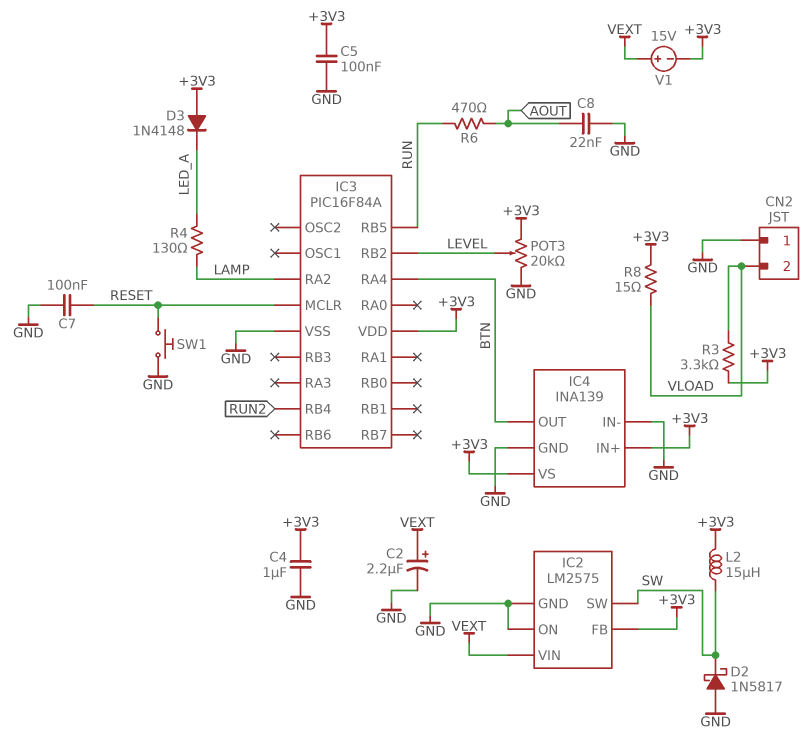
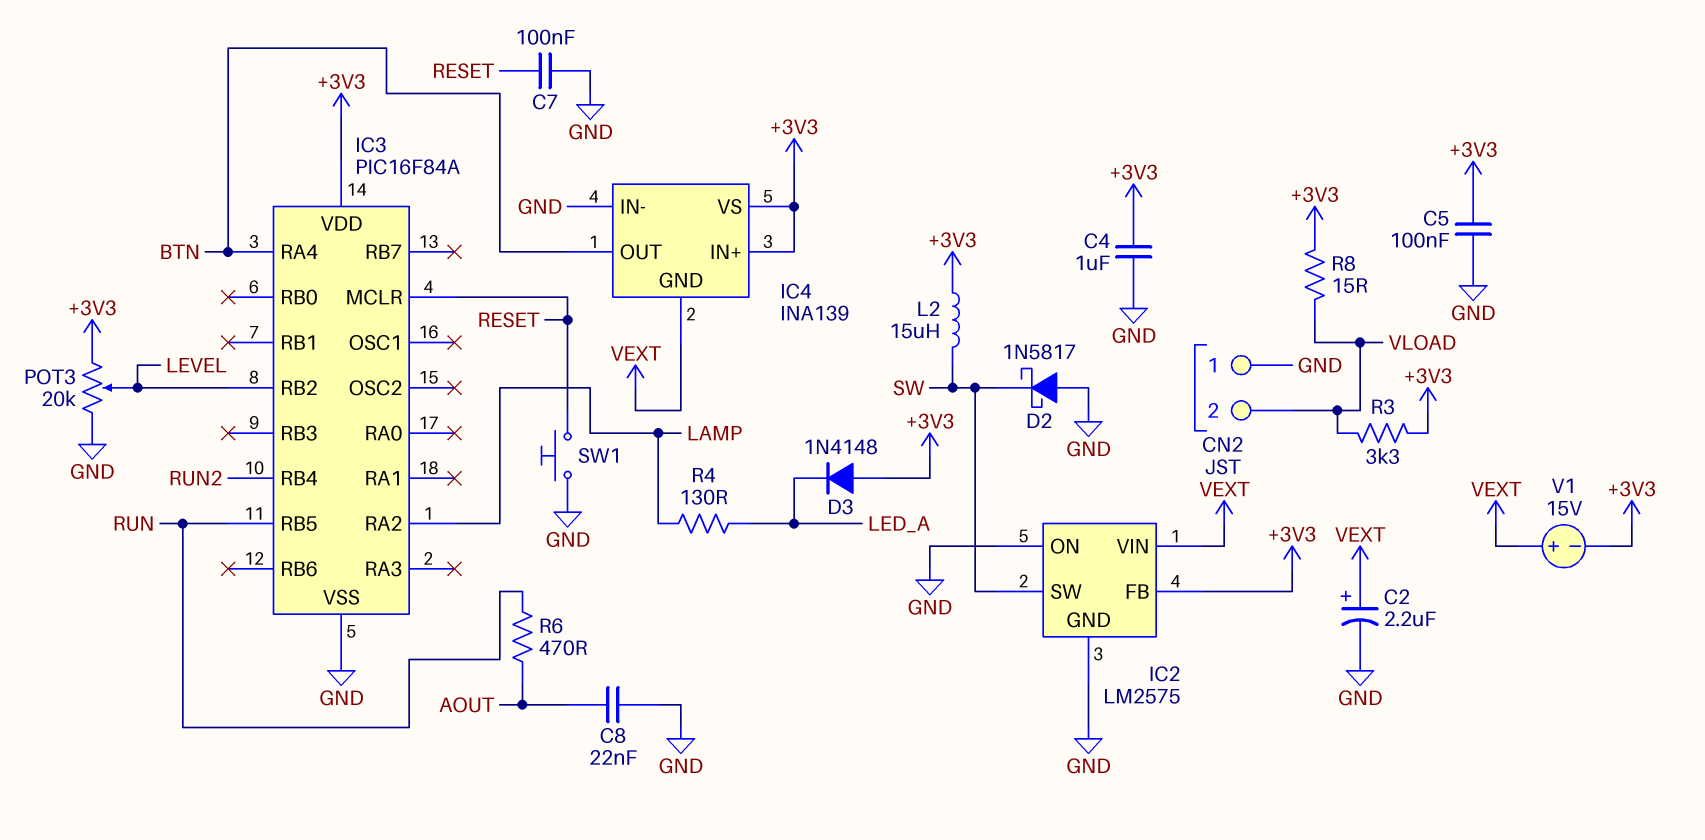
IC4 pin GND: GND -> VEXT

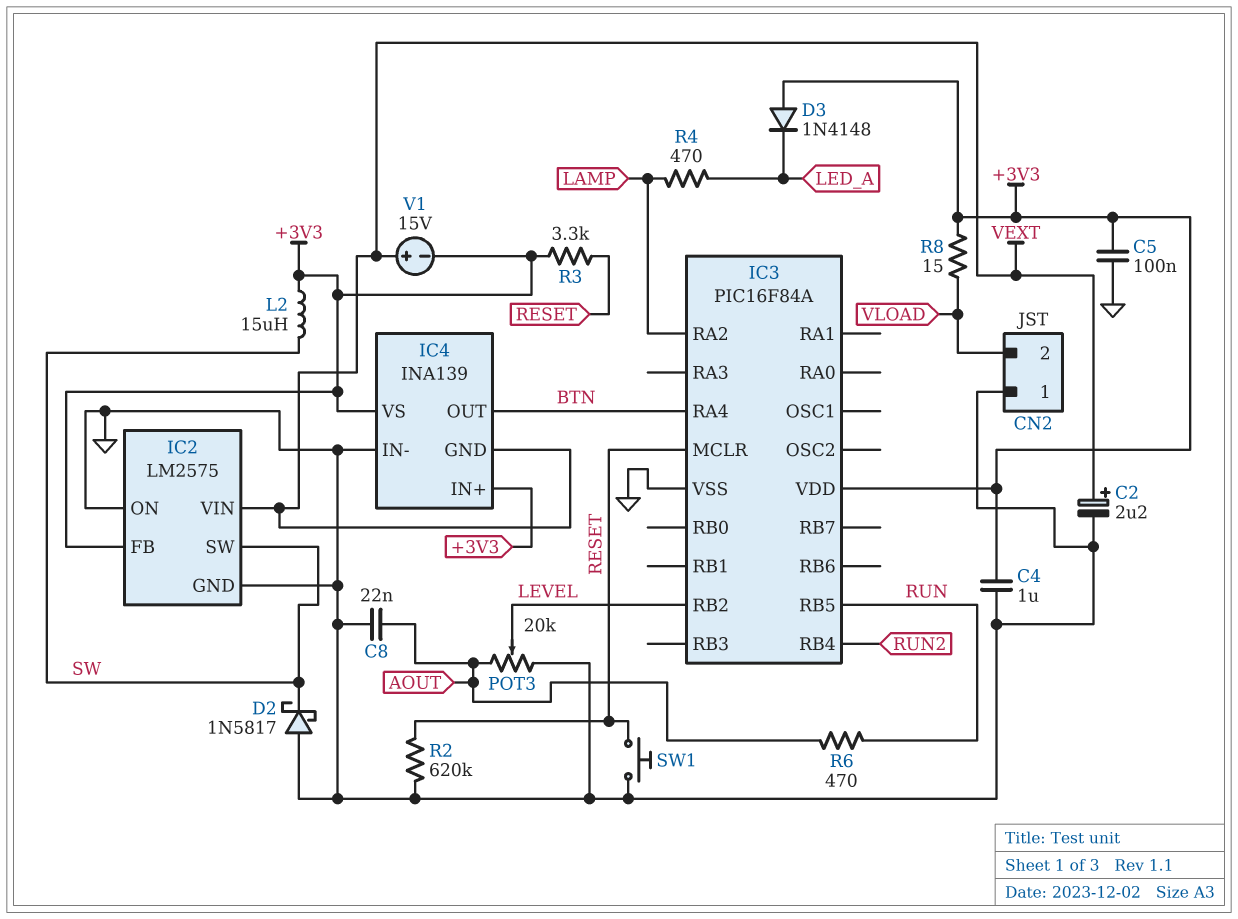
C7: 100nF (GND, RESET) -> none
POT3: 20k (+3V3, GND, wiper LEVEL) -> 20k (AOUT, GND, wiper LEVEL)
R2: none -> 620k (GND, RESET)
R3: 3.3k (+3V3, VLOAD) -> 3.3k (+3V3, RESET)
R4: 130 (LAMP, LED_A) -> 470 (LAMP, LED_A)

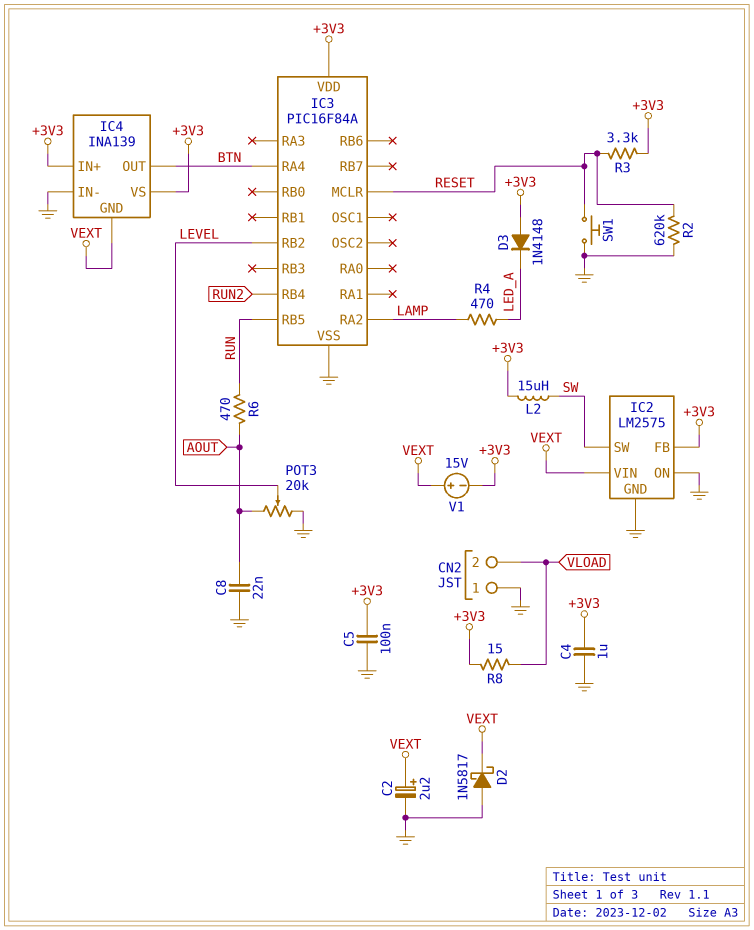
D2: schottky 1N5817 (A GND, K SW) -> schottky 1N5817 (A GND, K VEXT)

